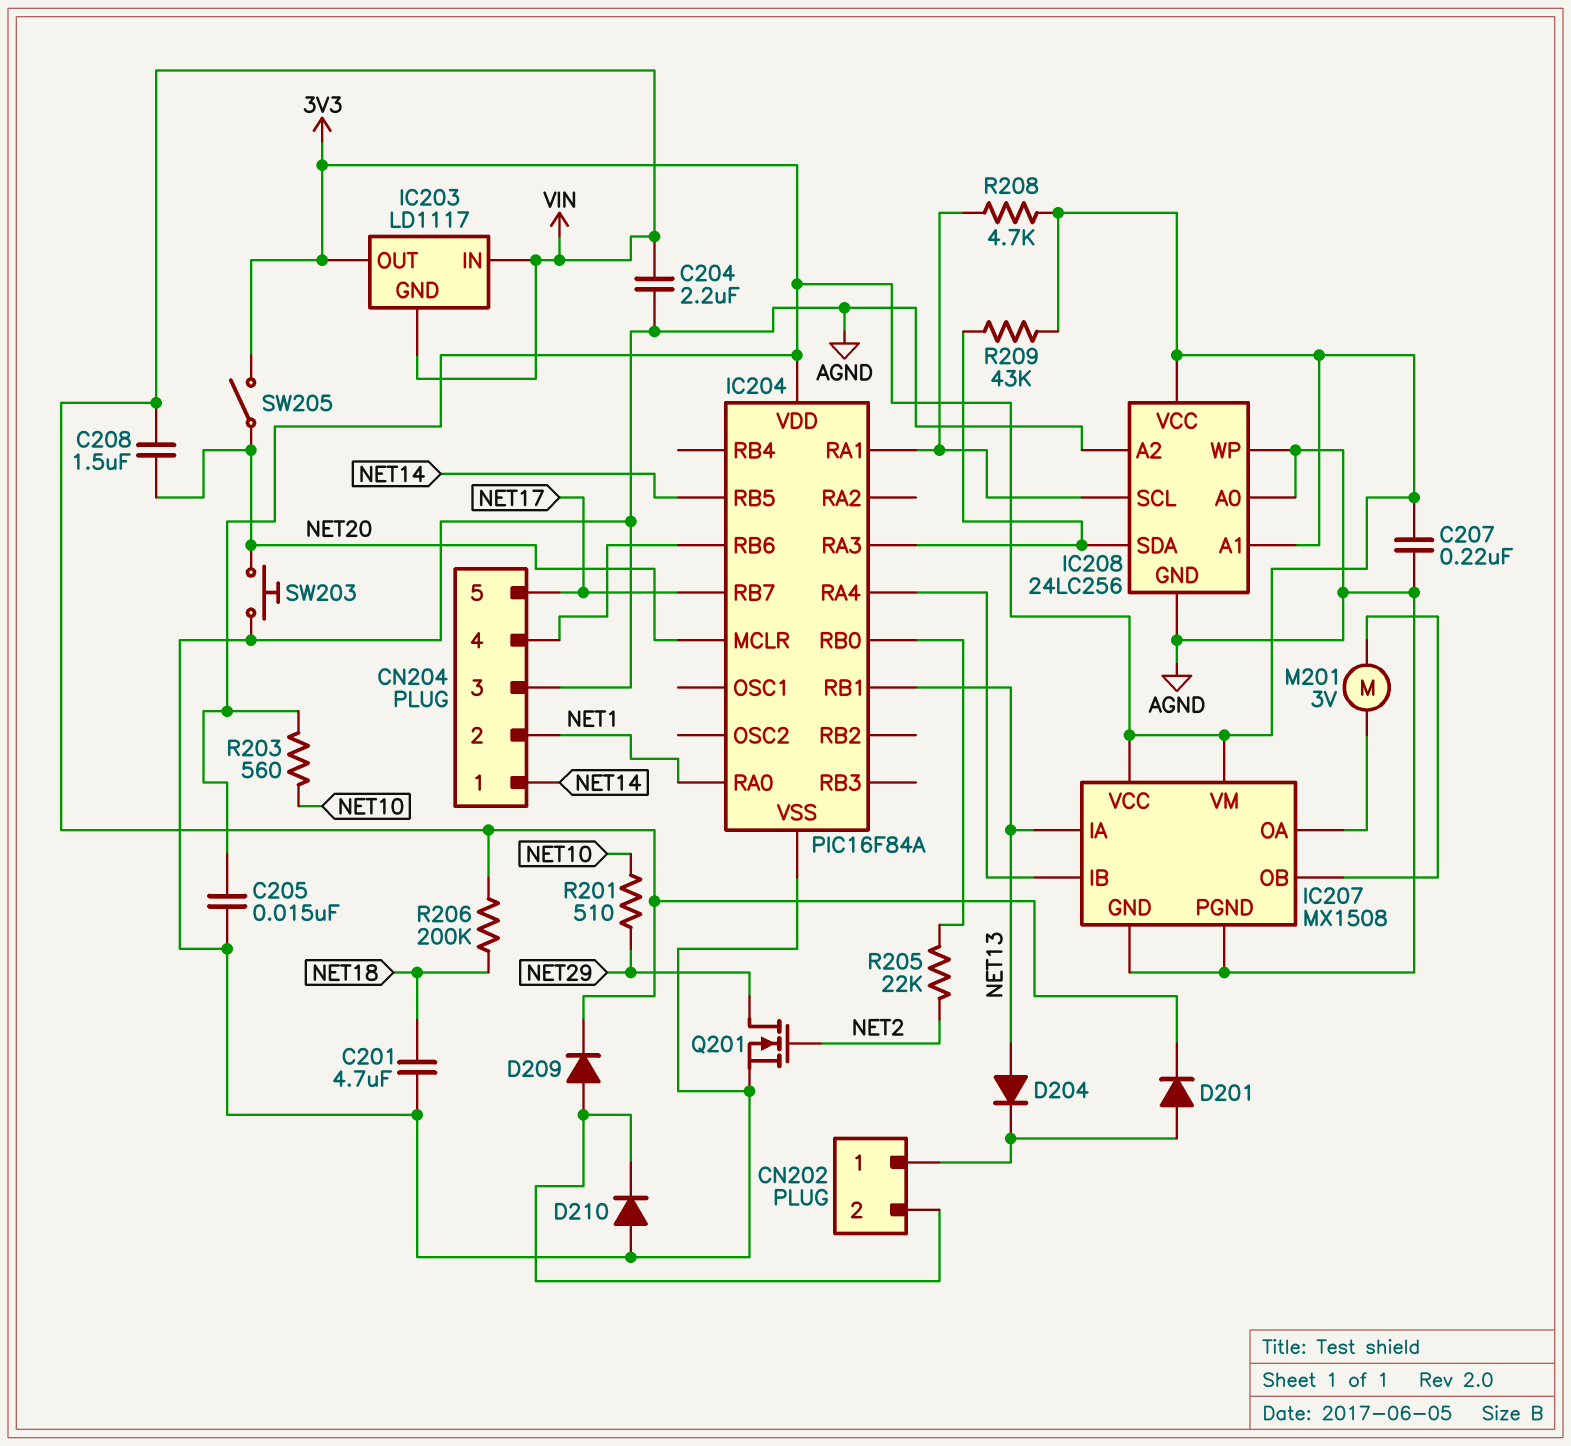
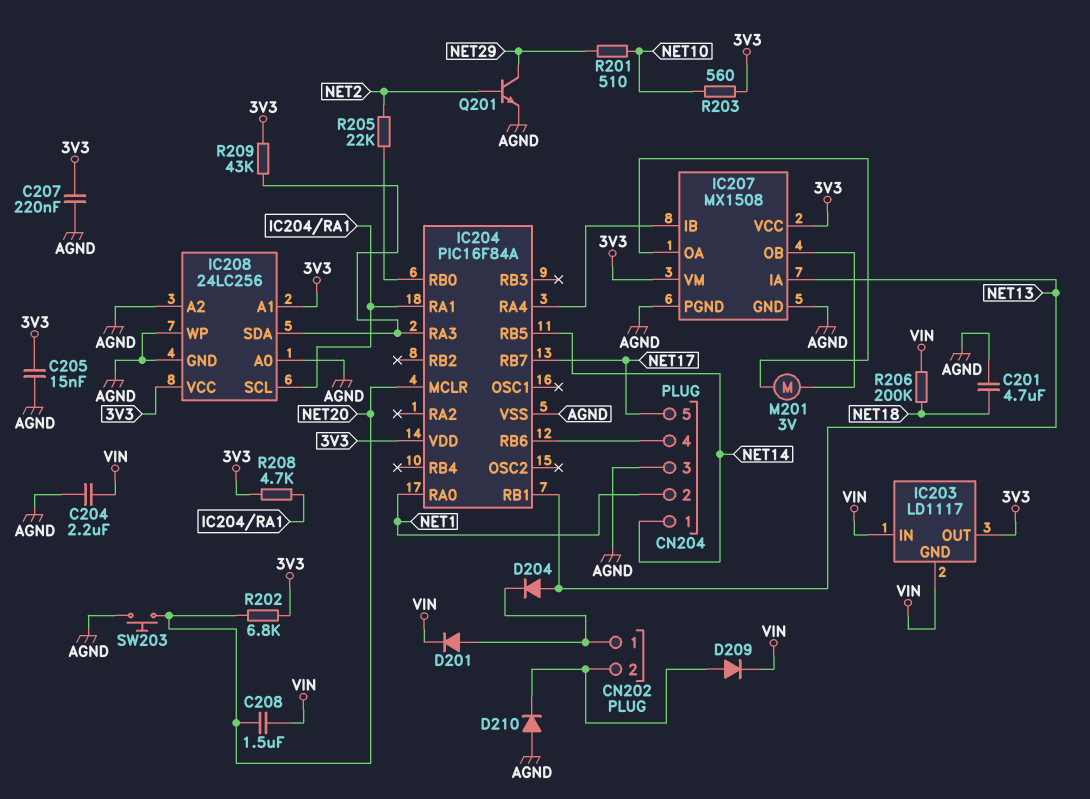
Q201: NMOS (G NET2, D NET29, S AGND) -> NPN (B NET2, C NET29, E AGND)
R202: none -> 6.8k (3V3, NET20)
SW205: switch (3V3, NET20) -> none

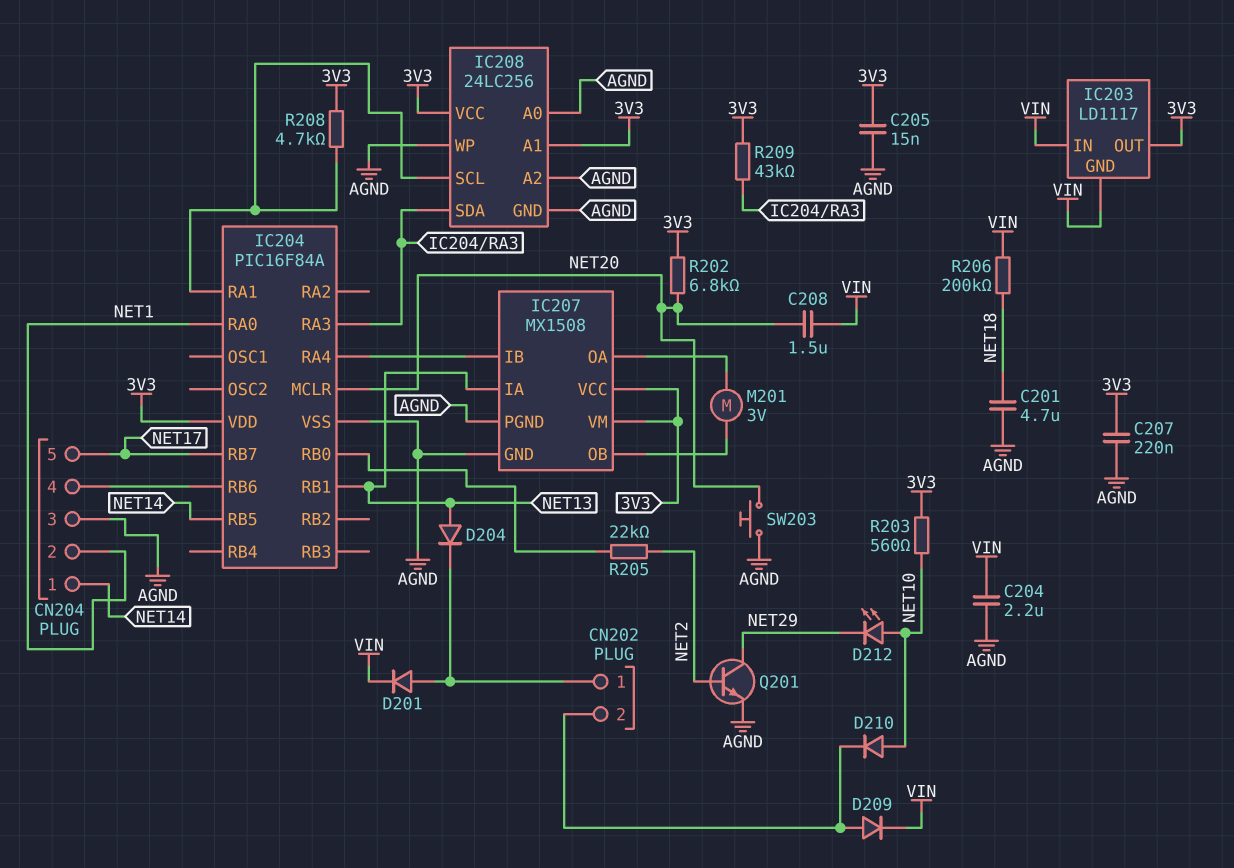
D210: diode (A AGND, K CN202/2) -> diode (A NET10, K CN202/2)
D212: none -> LED (A NET10, K NET29)
R201: 510 (NET10, NET29) -> none

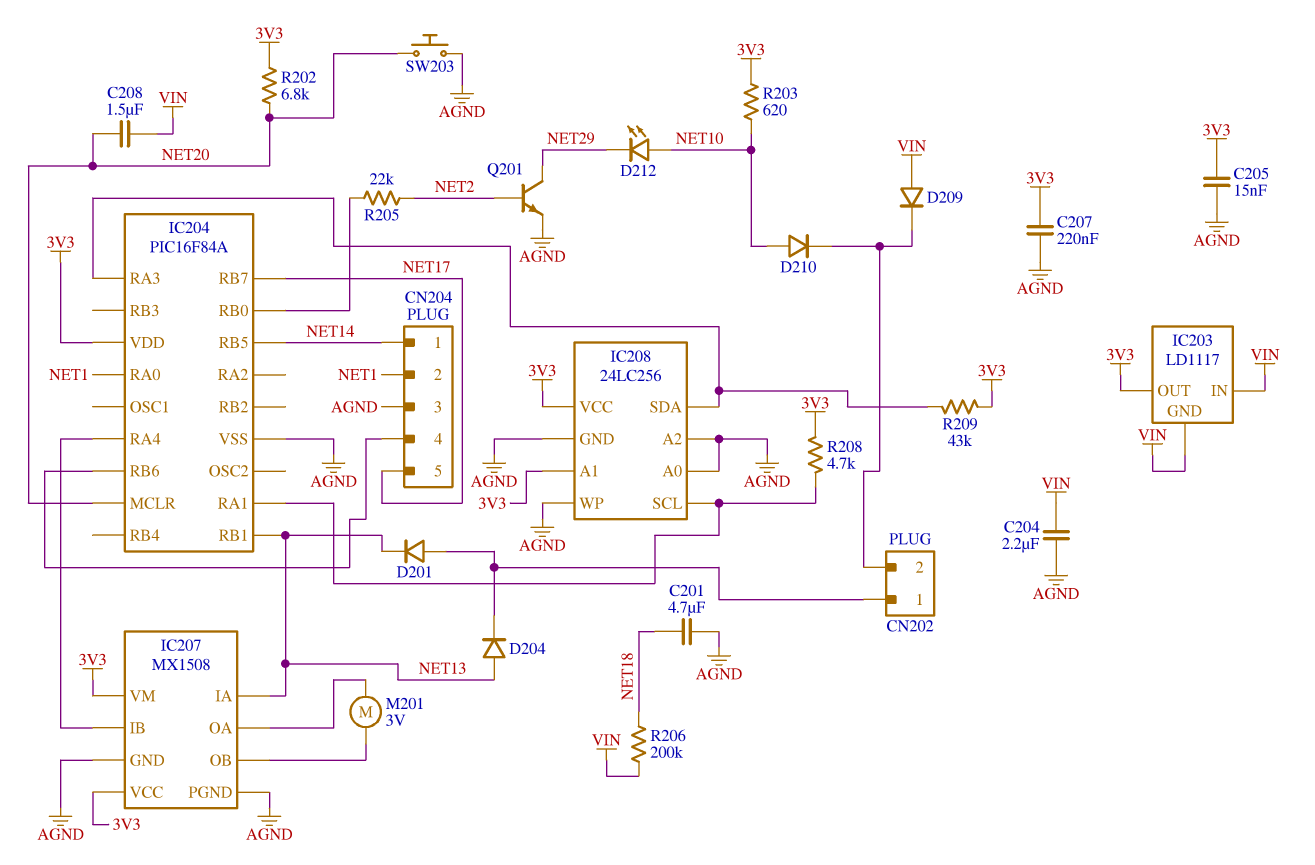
D201: diode (A CN202/1, K VIN) -> diode (A CN202/1, K NET13)
D209: diode (A CN202/2, K VIN) -> diode (A VIN, K CN202/2)
R203: 560 (3V3, NET10) -> 620 (3V3, NET10)

